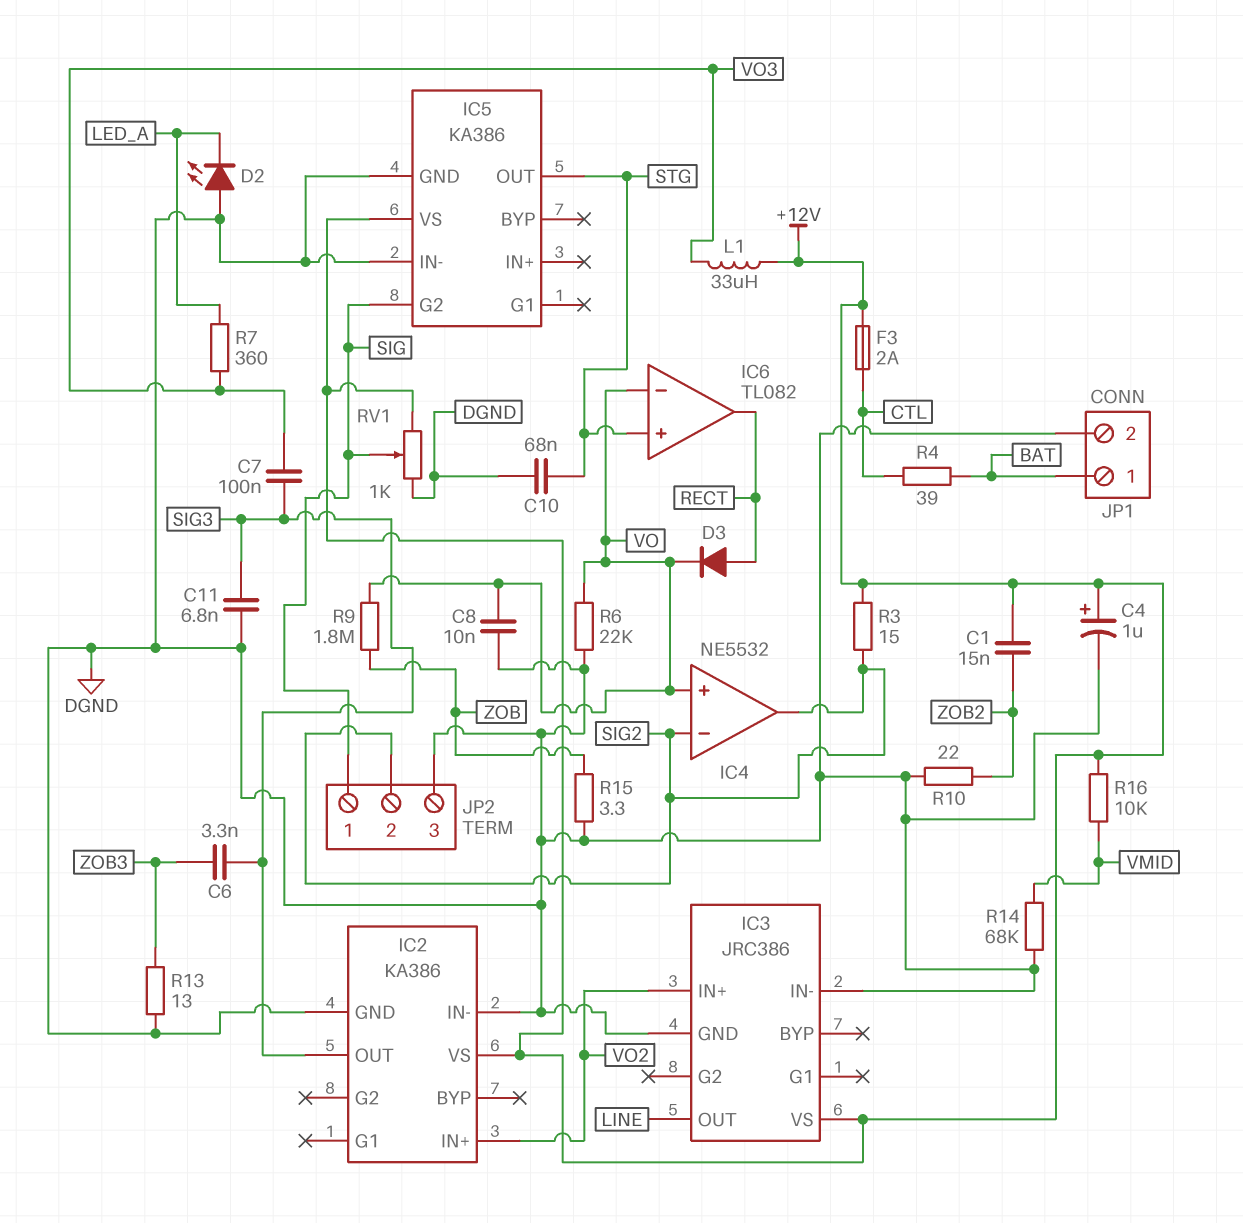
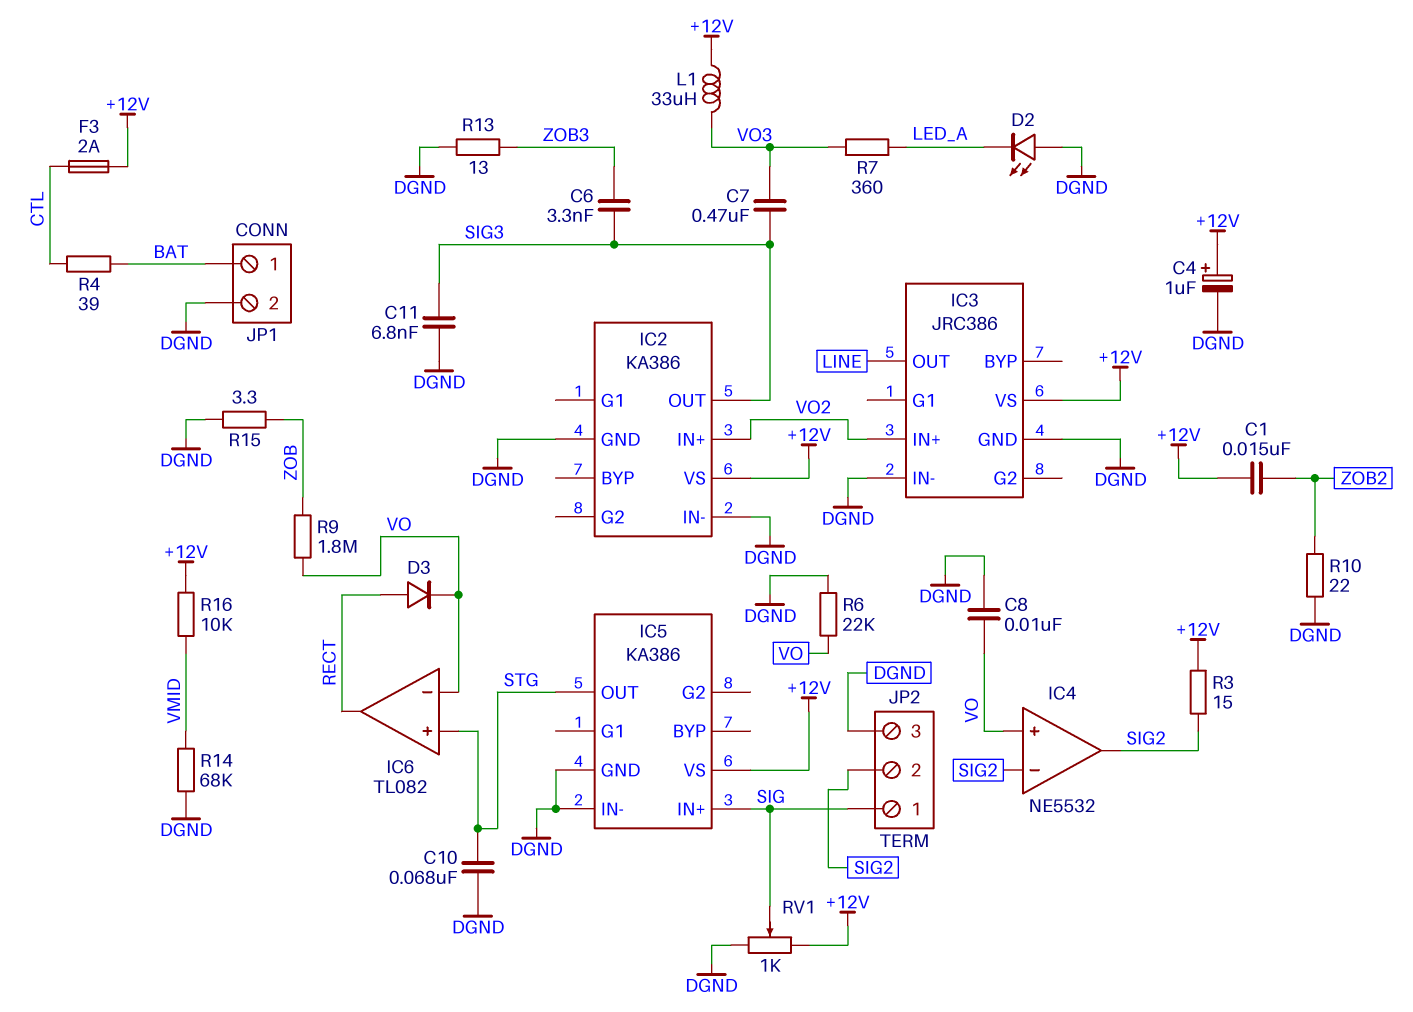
C7: 100nF (SIG3, VO3) -> 470nF (SIG3, VO3)
IC5 pin G2: SIG -> none
IC5 pin IN+: none -> SIG

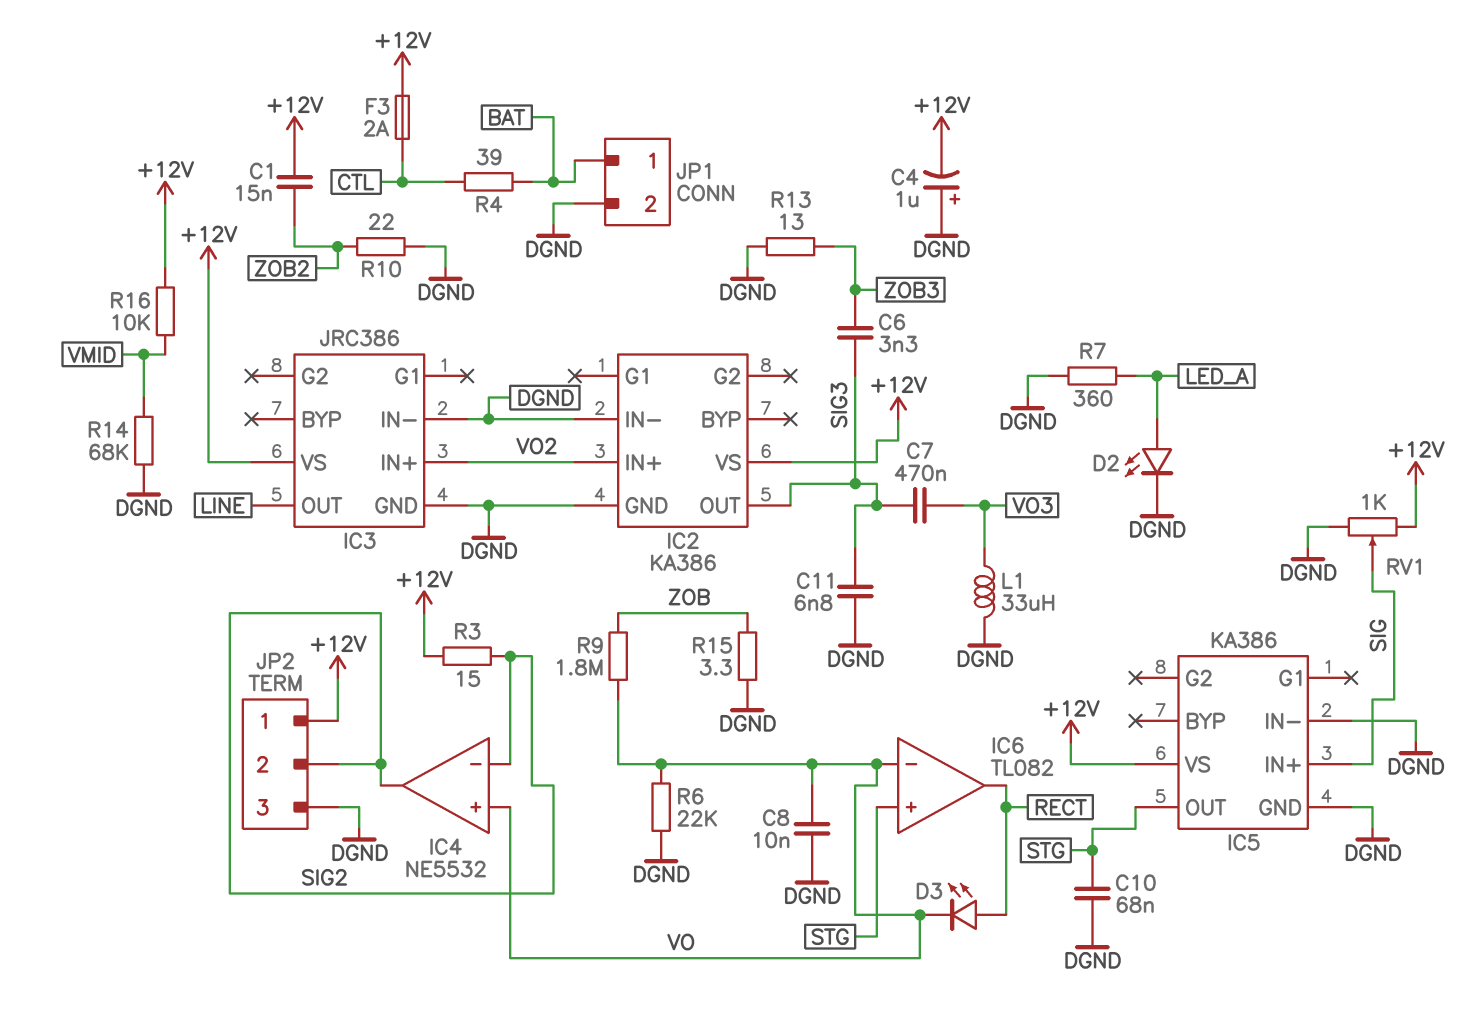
C4: 1uF (plus +12V, minus DGND) -> 1uF (plus DGND, minus +12V)
D2: LED (A DGND, K LED_A) -> LED (A LED_A, K DGND)
D3: diode (A RECT, K VO) -> LED (A RECT, K VO)
JP2 pin 1: SIG -> +12V
L1: 33uH (+12V, VO3) -> 33uH (DGND, VO3)
R7: 360 (LED_A, VO3) -> 360 (DGND, LED_A)

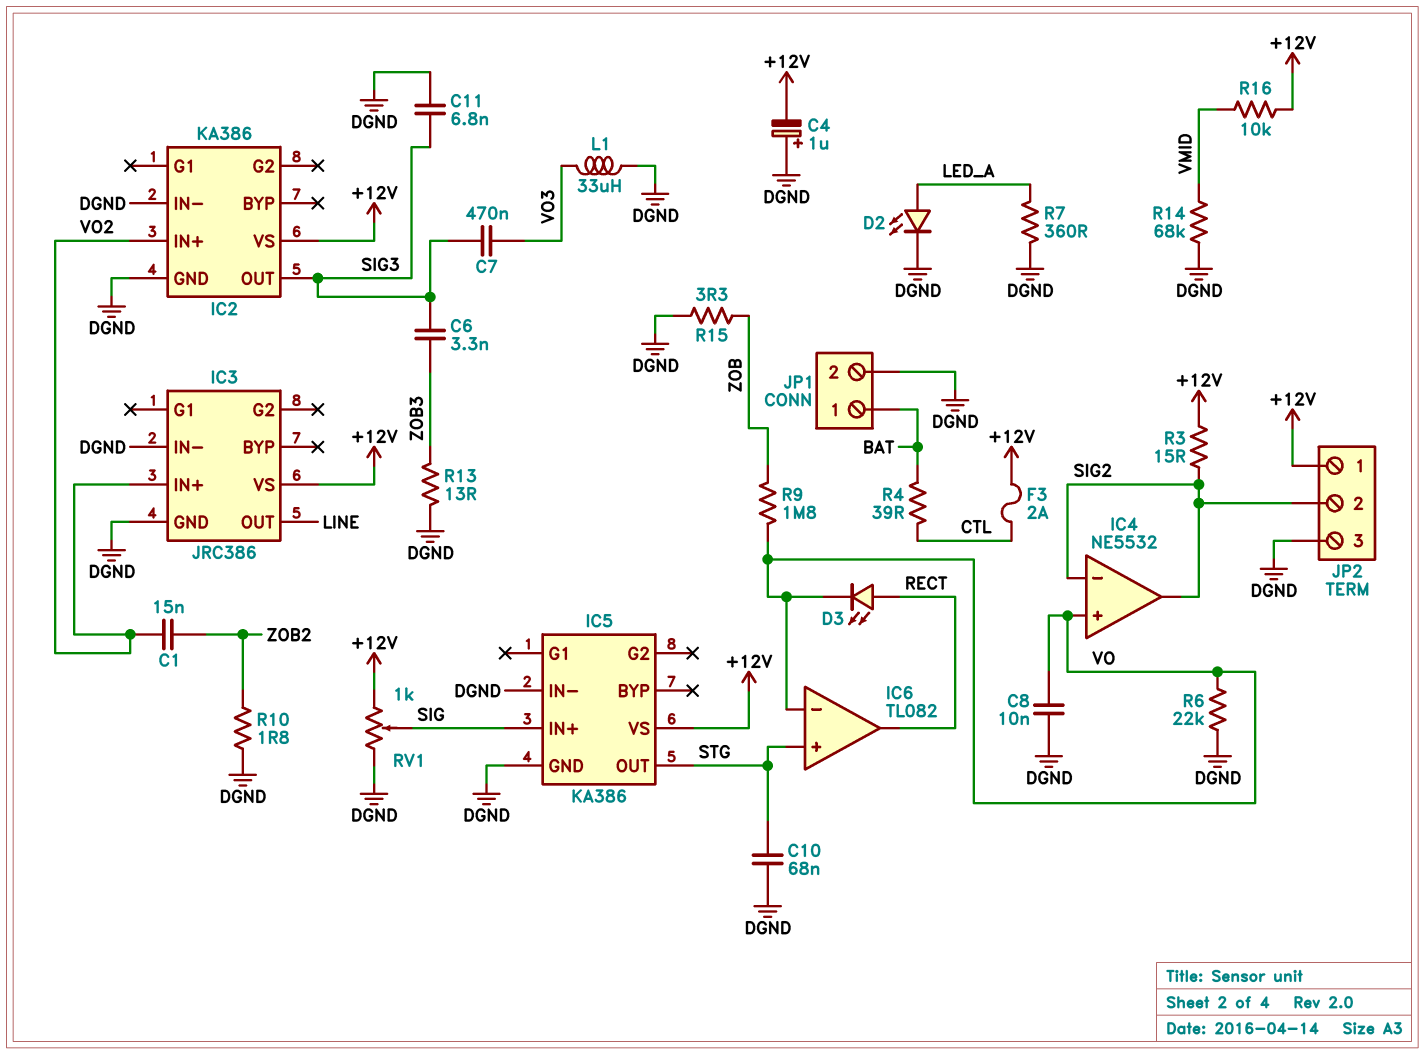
C1: 15nF (+12V, ZOB2) -> 15nF (VO2, ZOB2)
R10: 22 (DGND, ZOB2) -> 1.8 (DGND, ZOB2)

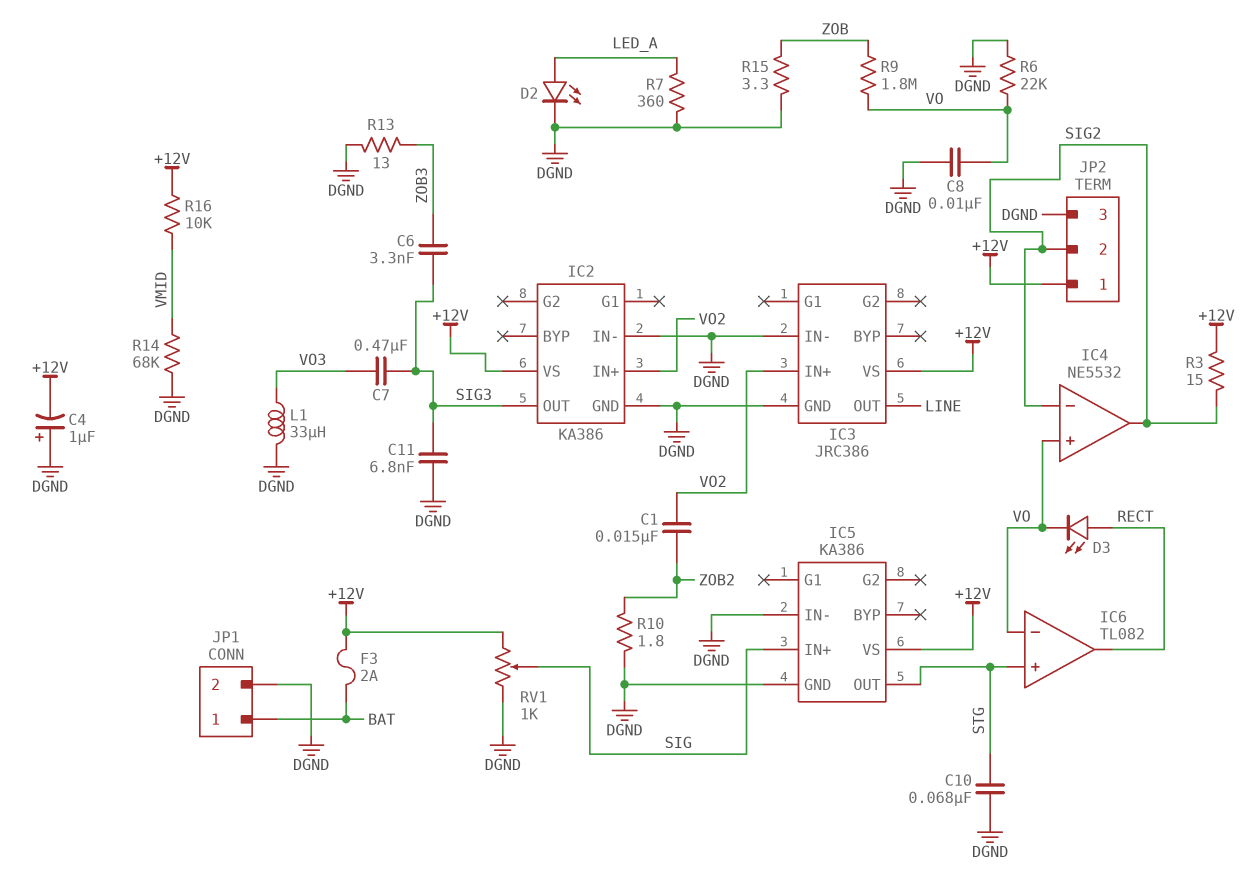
F3: 2A (+12V, CTL) -> 2A (+12V, BAT)
R4: 39 (BAT, CTL) -> none

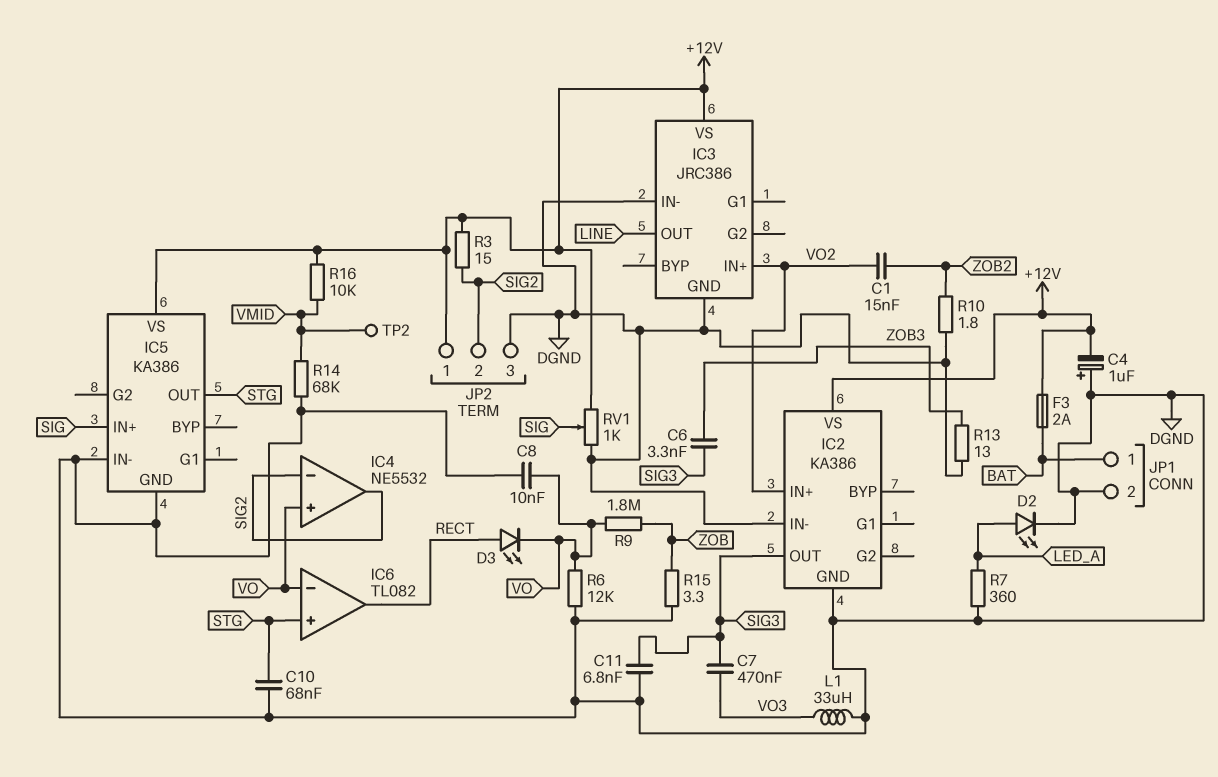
R6: 22k (DGND, VO) -> 12k (DGND, VO)
TP2: none -> test point (VMID)

